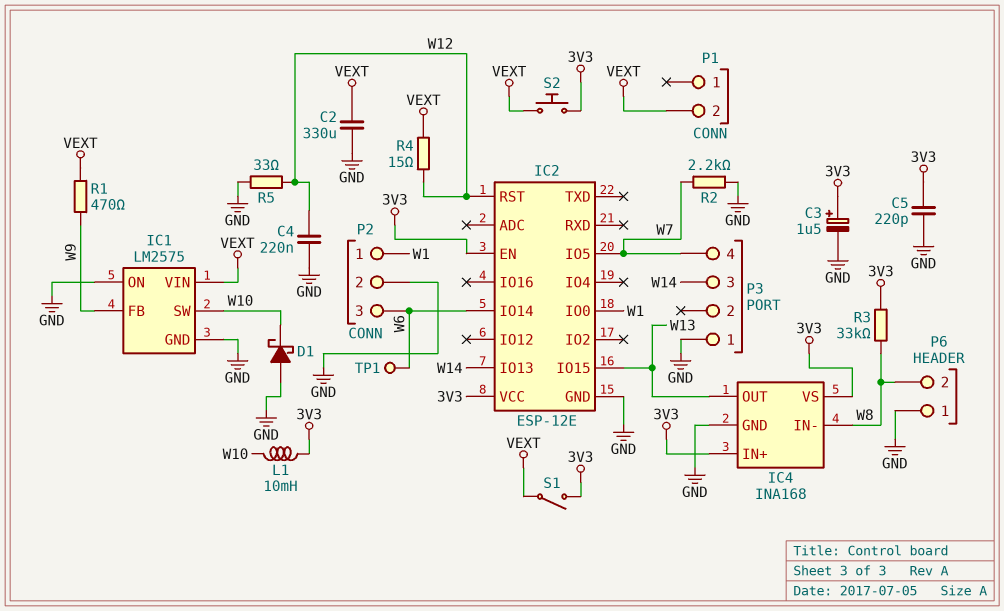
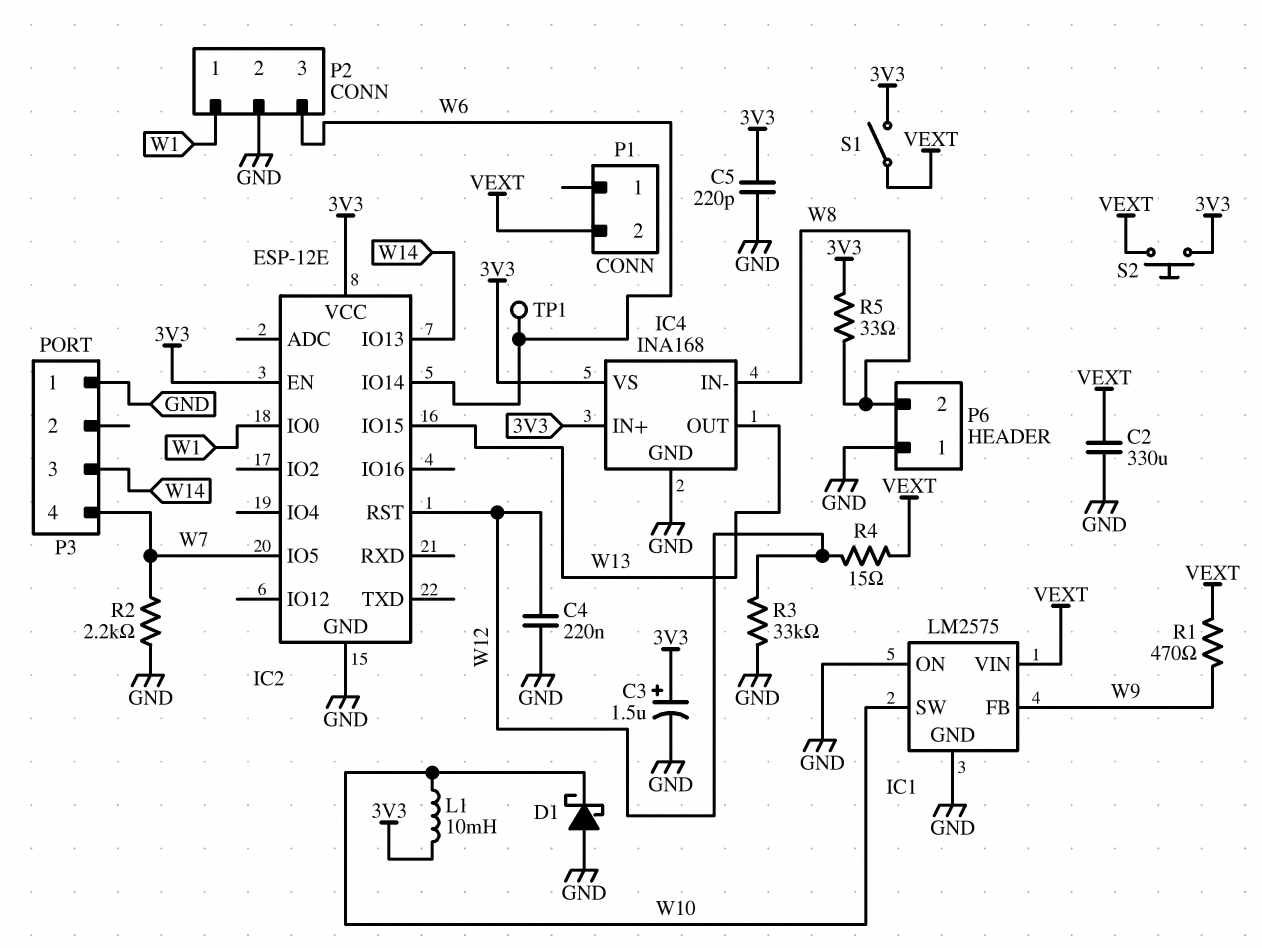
R3: 33k (3V3, W8) -> 33k (GND, W12)
R5: 33 (GND, W12) -> 33 (3V3, W8)

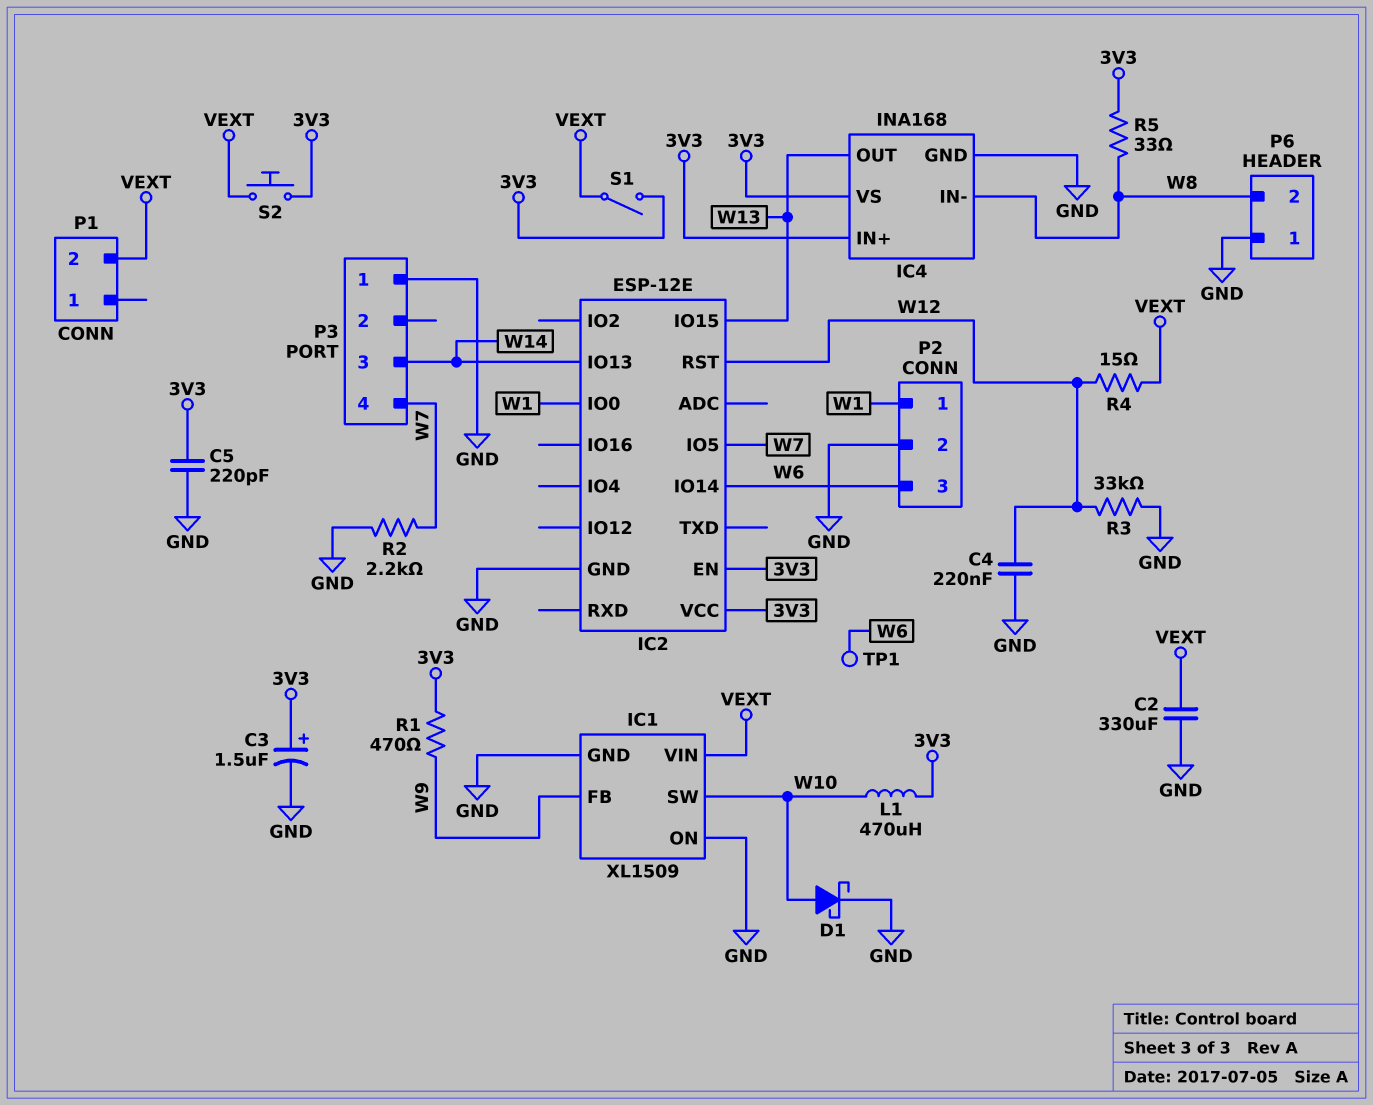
D1: schottky (A GND, K W10) -> schottky (A W10, K GND)
IC1: LM2575 -> XL1509
L1: 10mH (3V3, W10) -> 470uH (3V3, W10)
R1: 470 (VEXT, W9) -> 470 (3V3, W9)

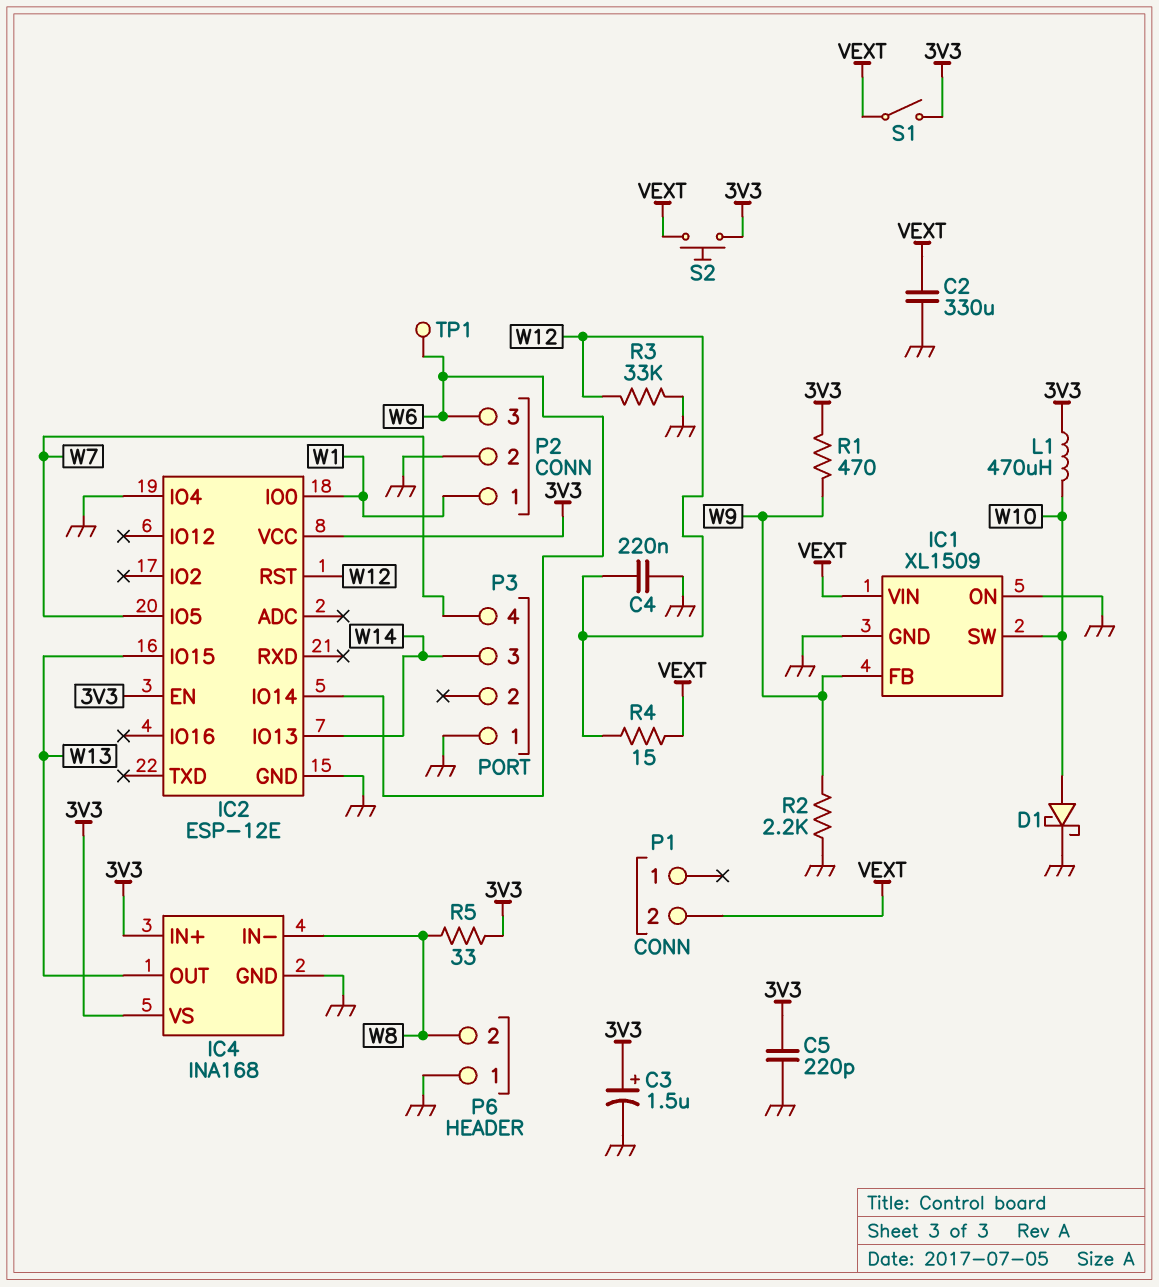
IC2 pin IO4: none -> GND
R2: 2.2k (GND, W7) -> 2.2k (GND, W9)

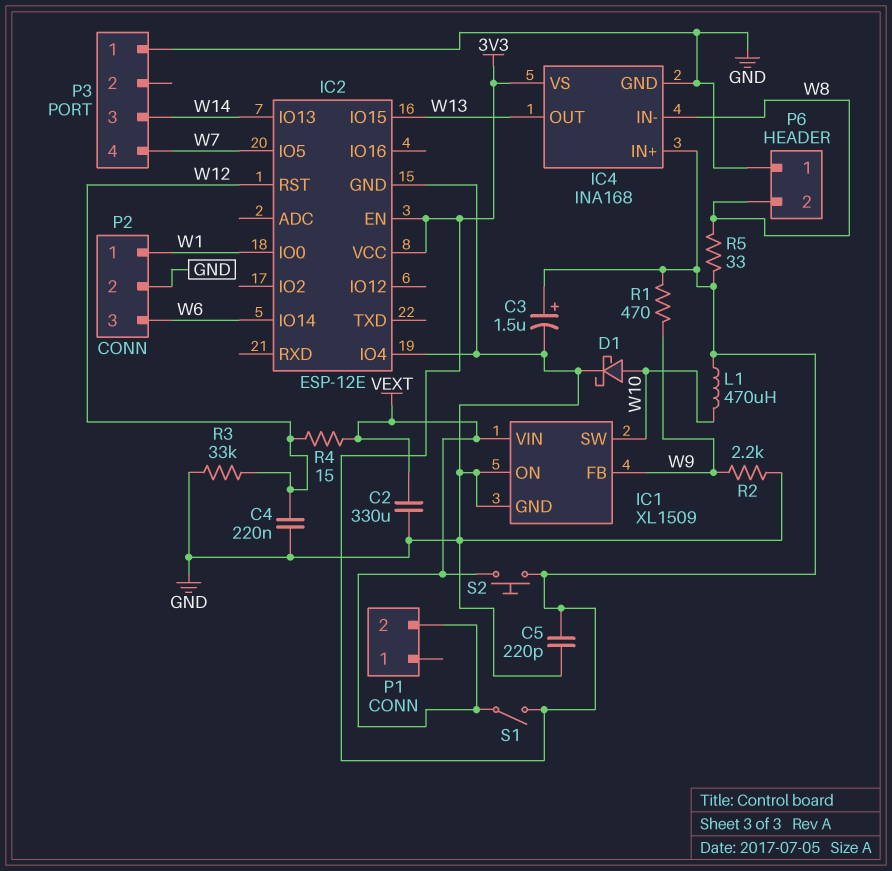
TP1: test point (W6) -> none

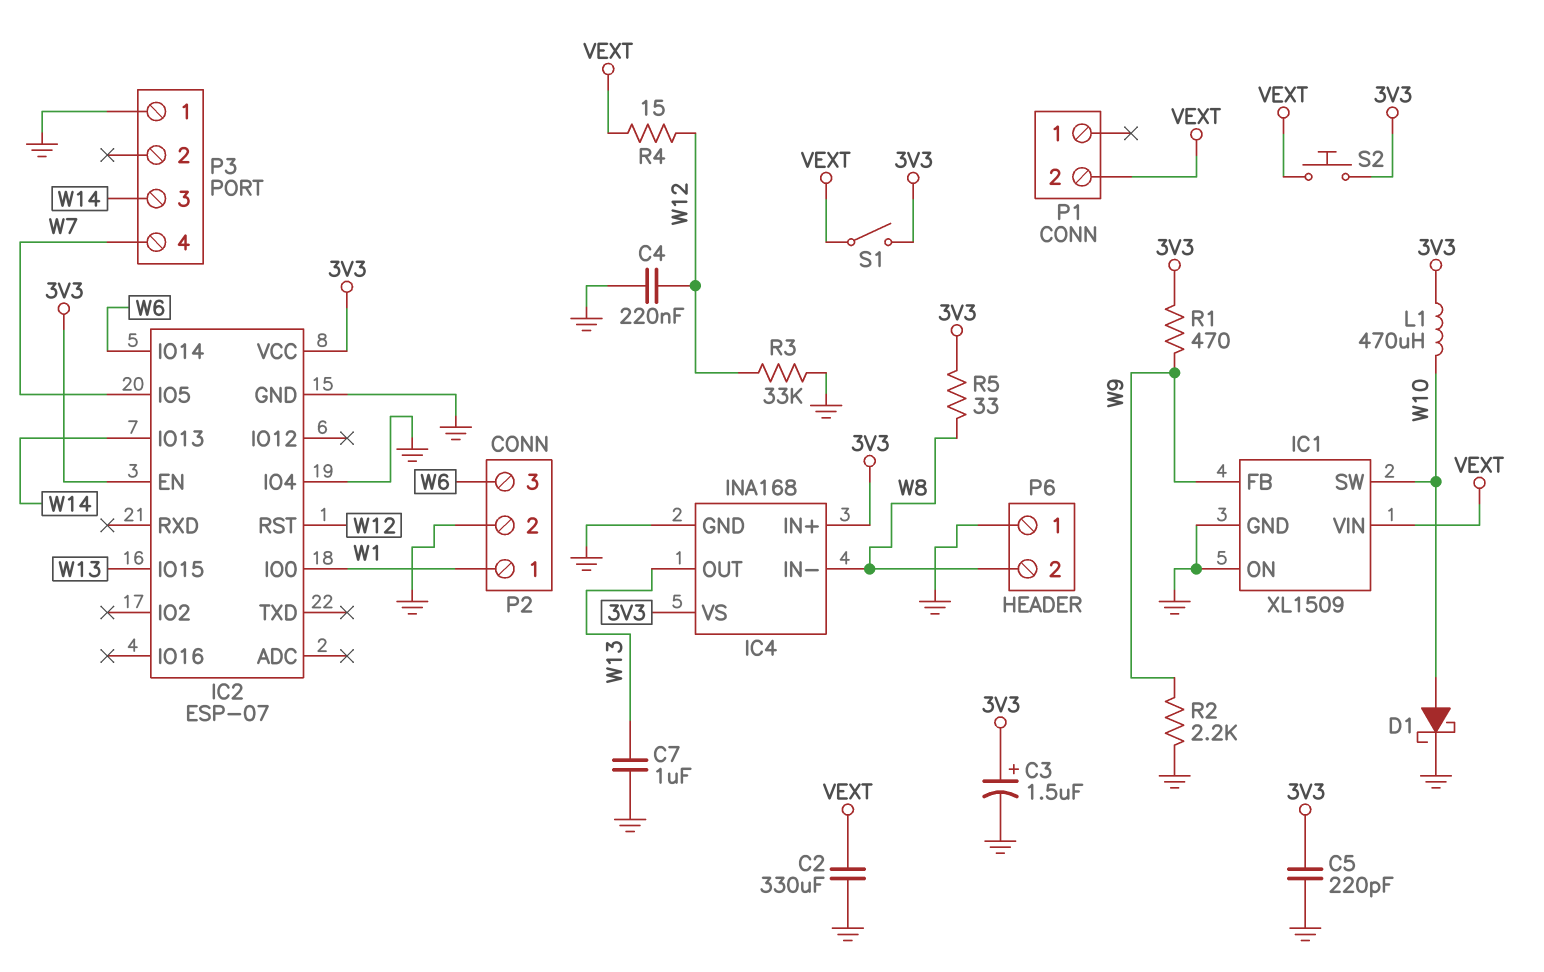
C7: none -> 1uF (GND, W13)
IC2: ESP-12E -> ESP-07

